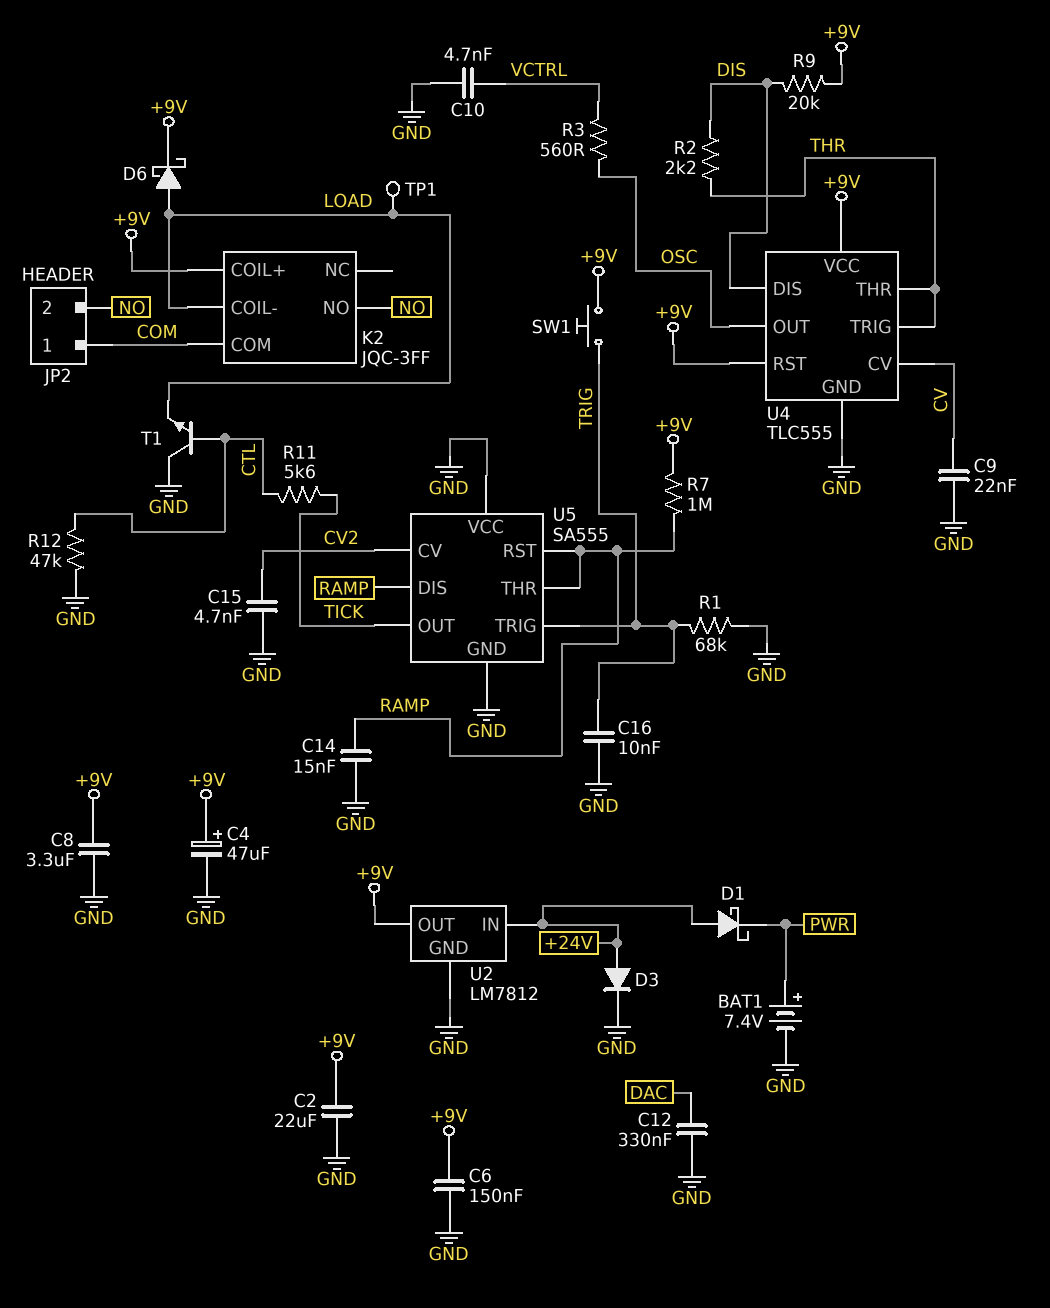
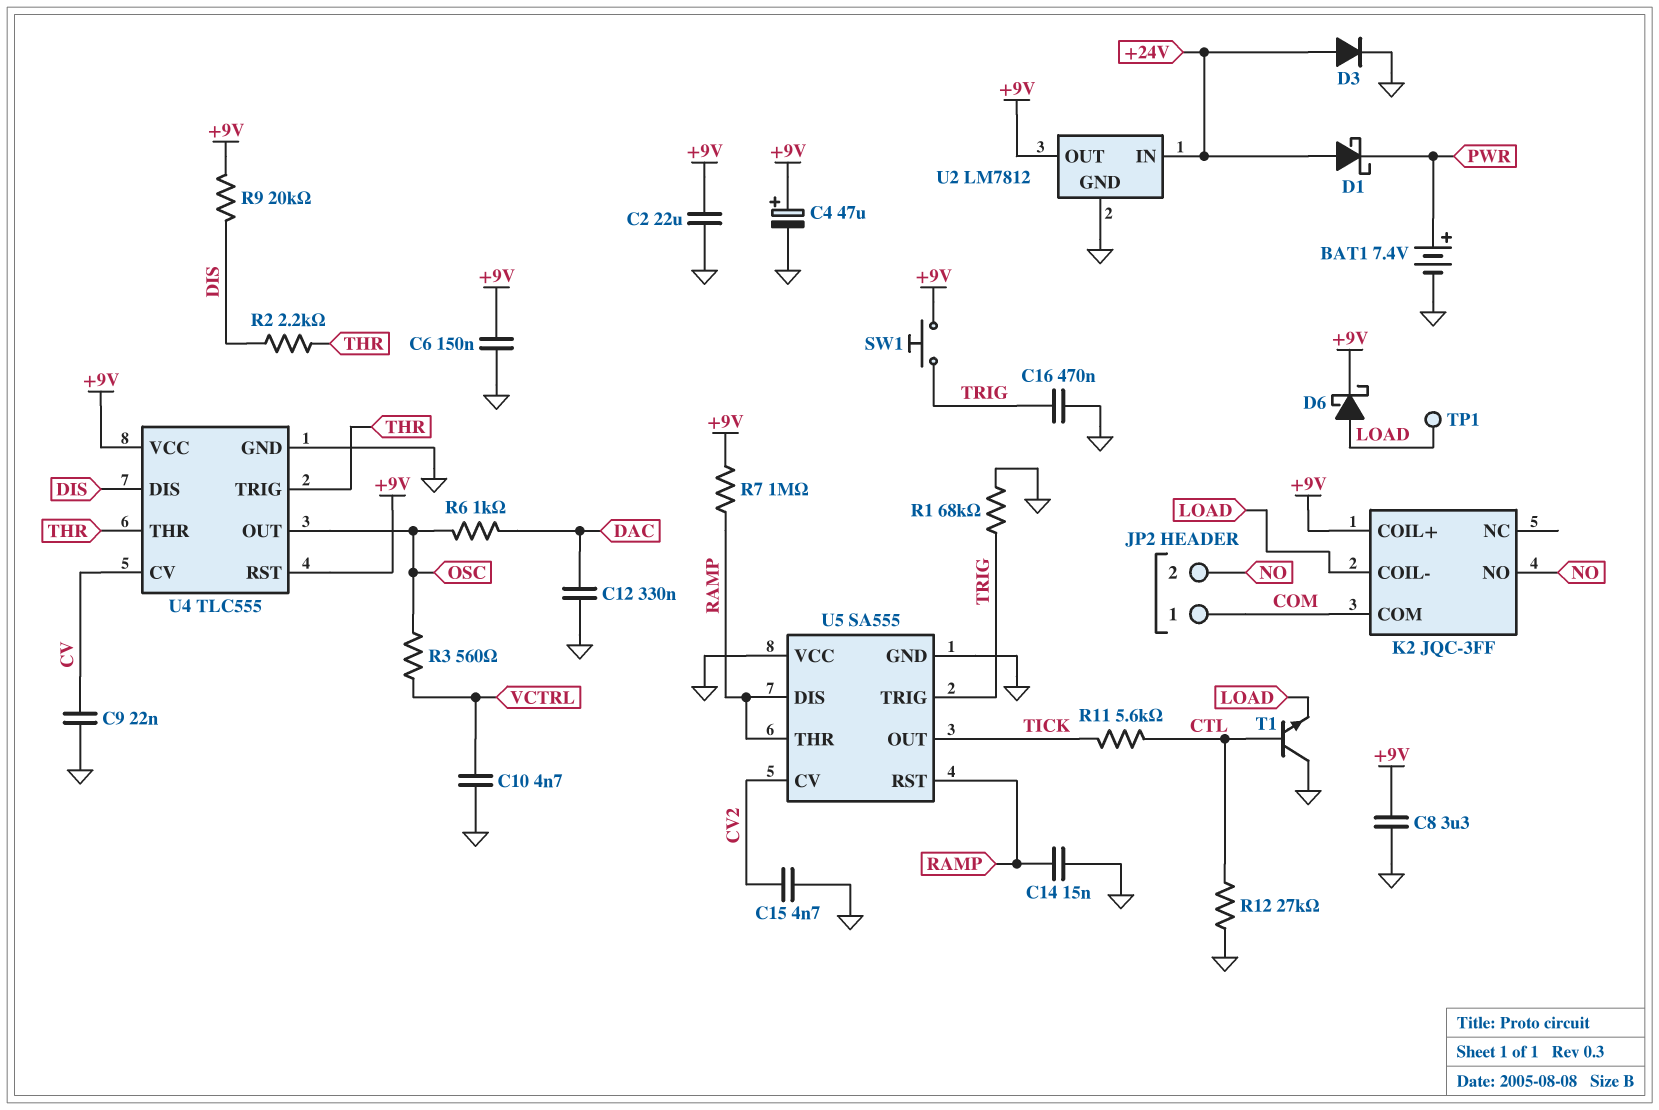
C16: 10nF (GND, TRIG) -> 470nF (GND, TRIG)
R6: none -> 1k (DAC, OSC)
R12: 47k (CTL, GND) -> 27k (CTL, GND)

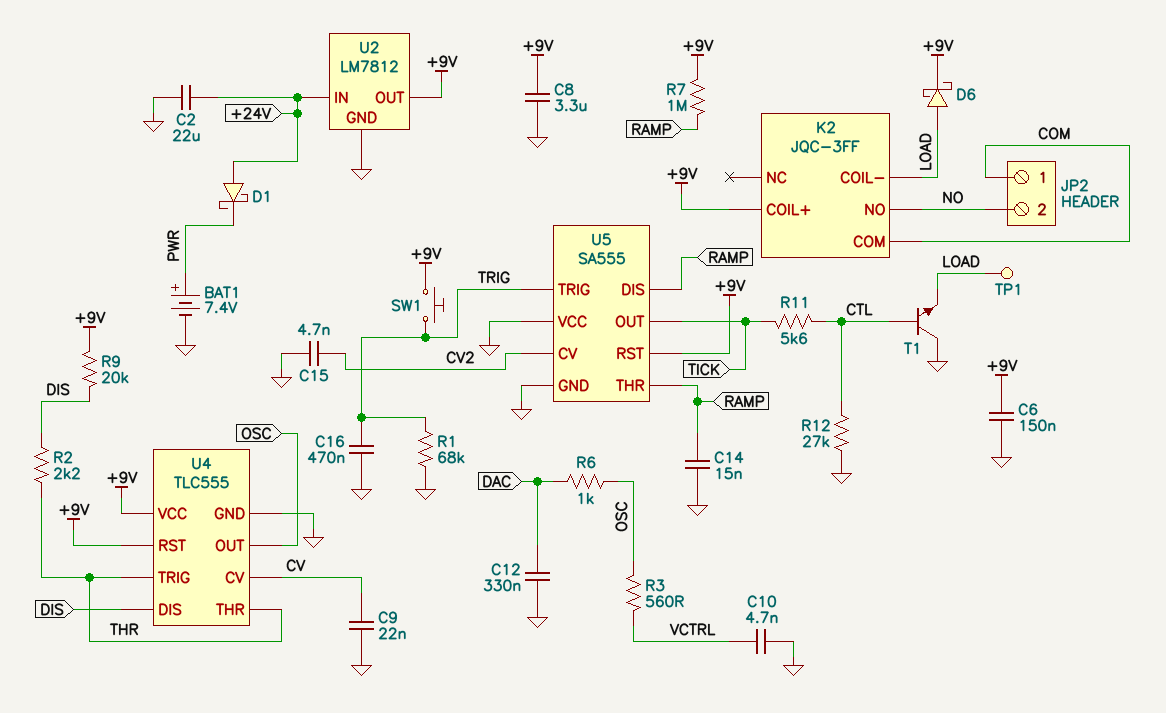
C2: 22uF (+9V, GND) -> 22uF (+24V, GND)
C4: 47uF (plus +9V, minus GND) -> none
D3: diode (A +24V, K GND) -> none
U5 pin RST: RAMP -> +9V

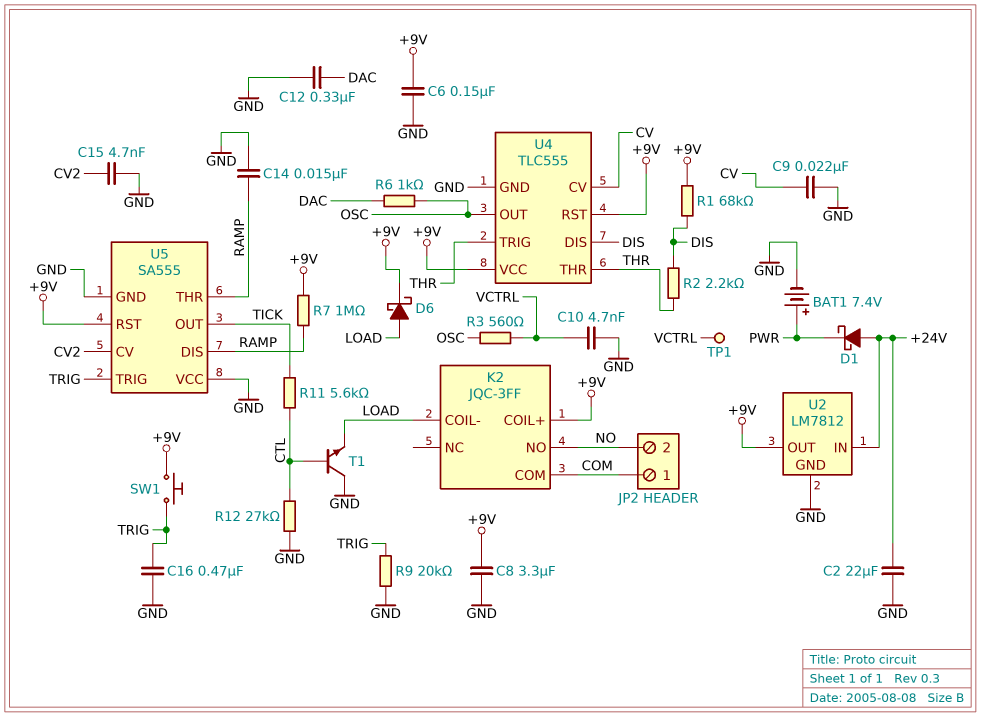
R1: 68k (GND, TRIG) -> 68k (+9V, DIS)
R9: 20k (+9V, DIS) -> 20k (GND, TRIG)
TP1: test point (LOAD) -> test point (VCTRL)

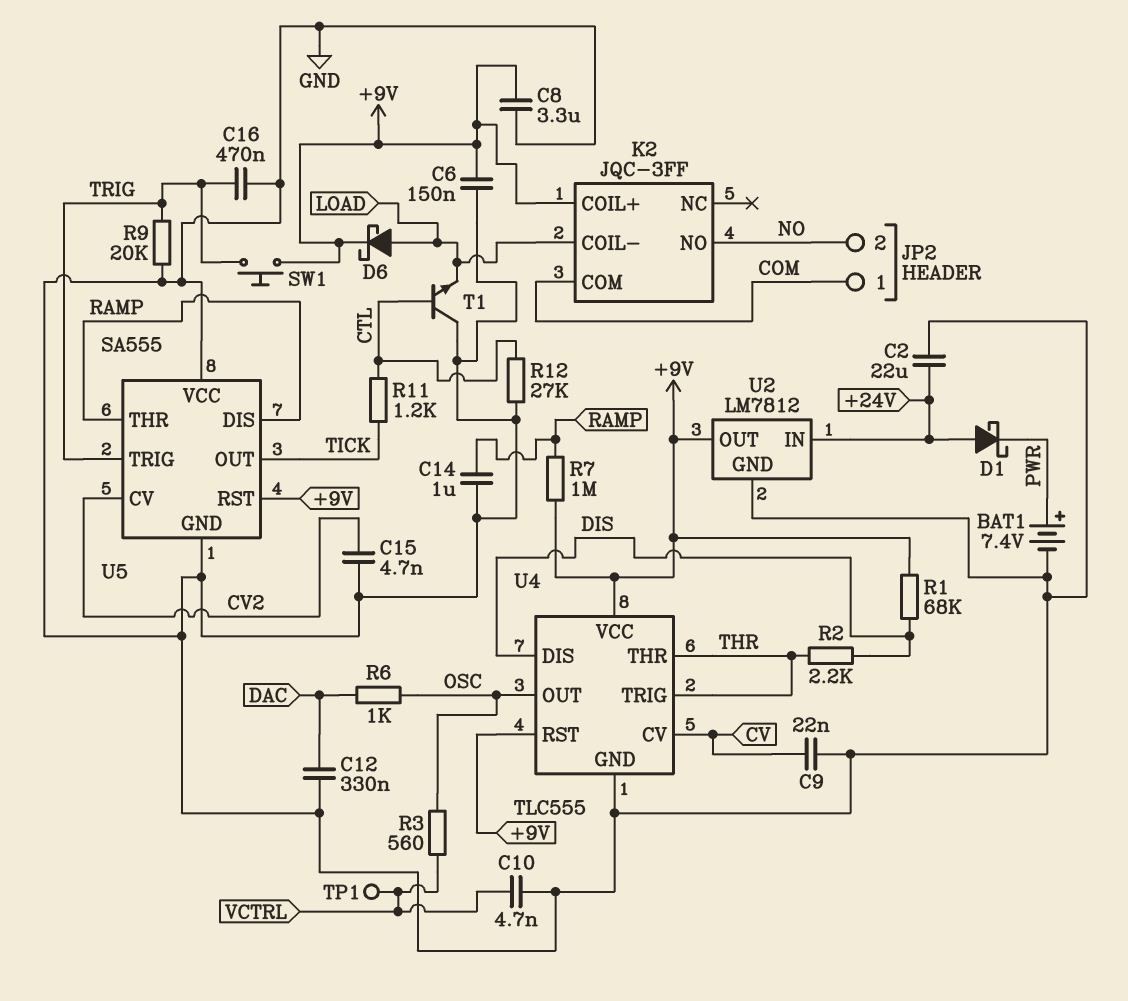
C14: 15nF (GND, RAMP) -> 1uF (GND, RAMP)
R11: 5.6k (CTL, TICK) -> 1.2k (CTL, TICK)

